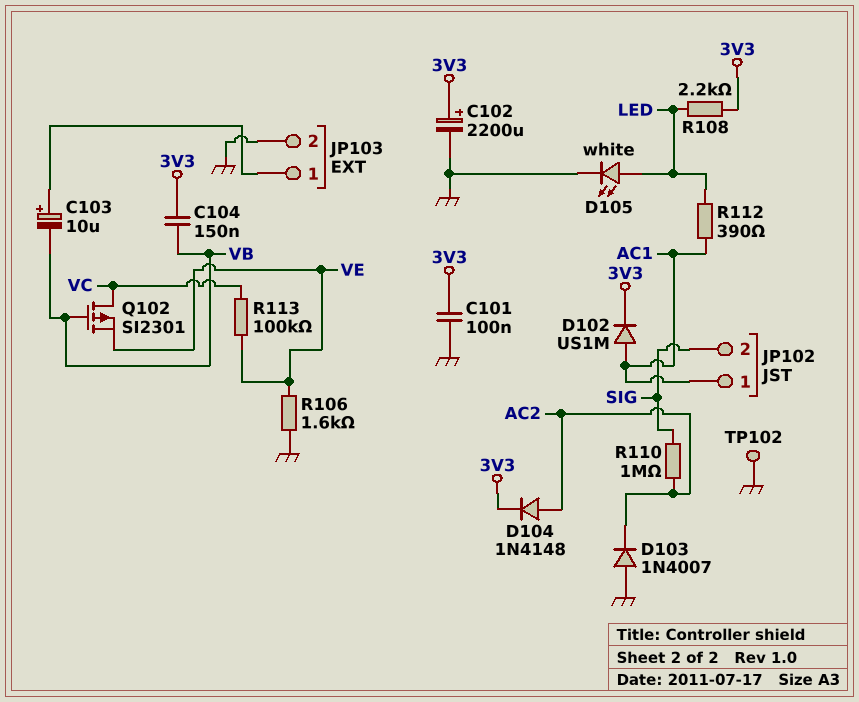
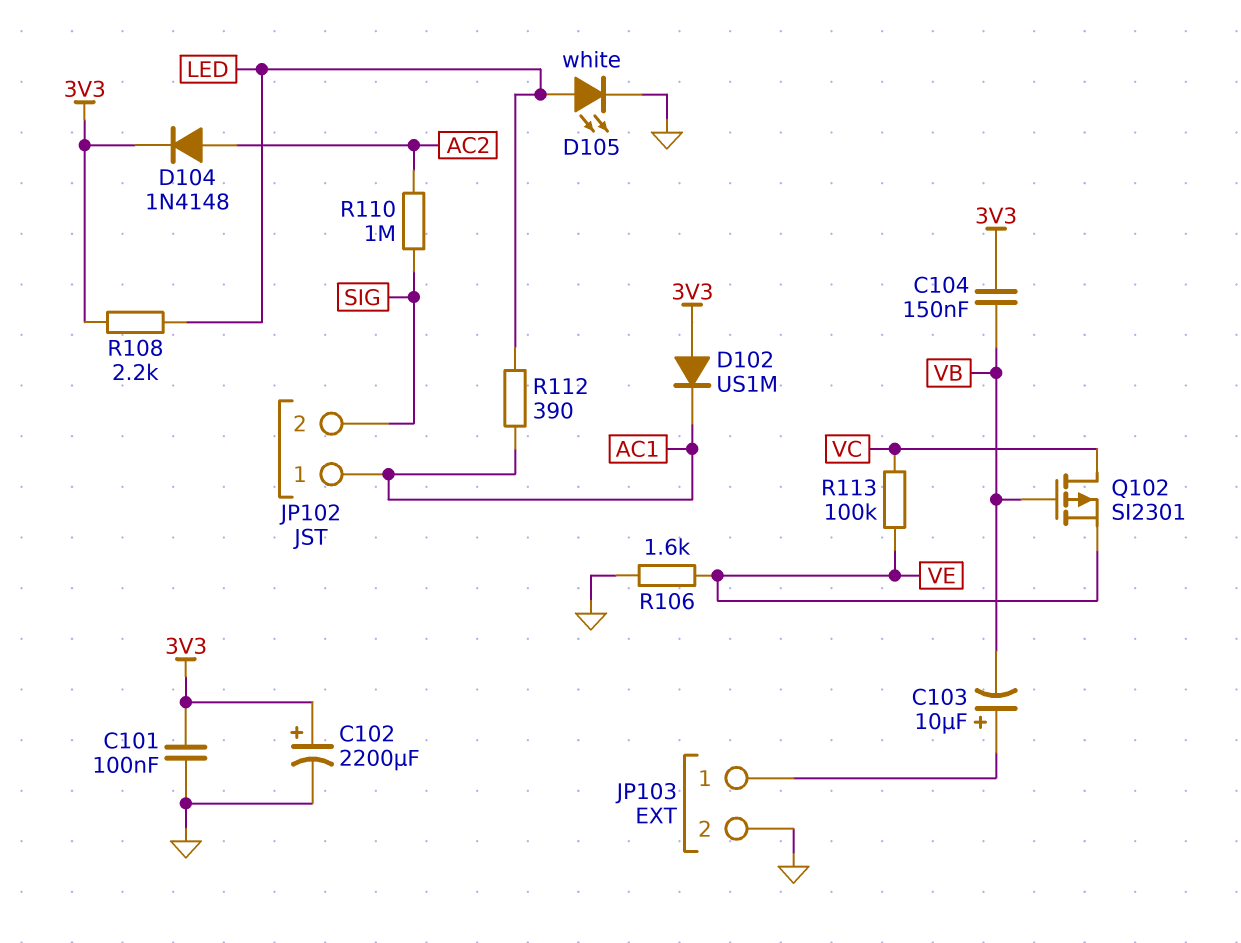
D102: diode US1M (A AC1, K 3V3) -> diode US1M (A 3V3, K AC1)
D103: diode 1N4007 (A GND, K AC2) -> none
TP102: test point (GND) -> none

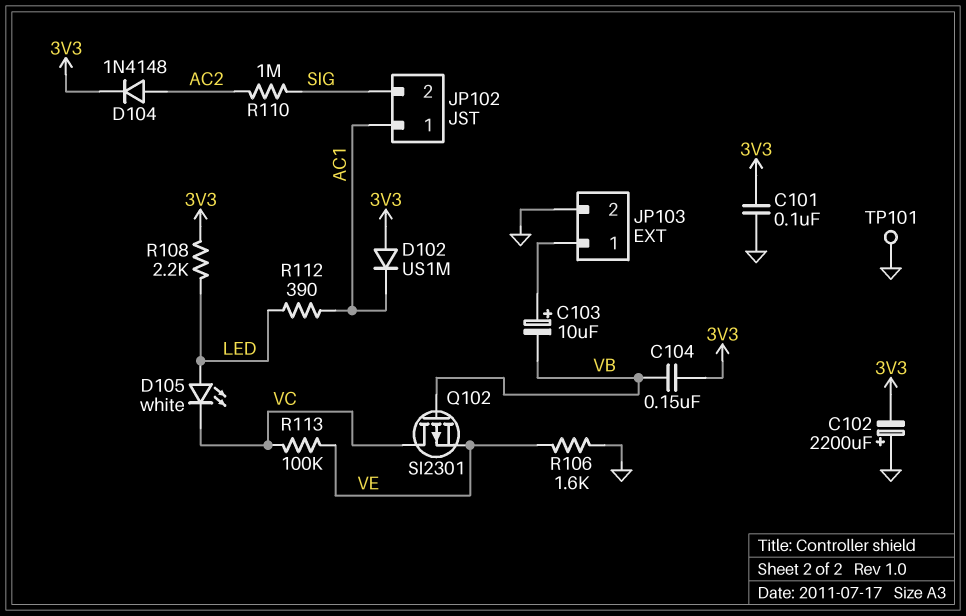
C102: 2200uF (plus 3V3, minus GND) -> 2200uF (plus GND, minus 3V3)
D105: LED white (A LED, K GND) -> LED white (A LED, K VC)
TP101: none -> test point (GND)

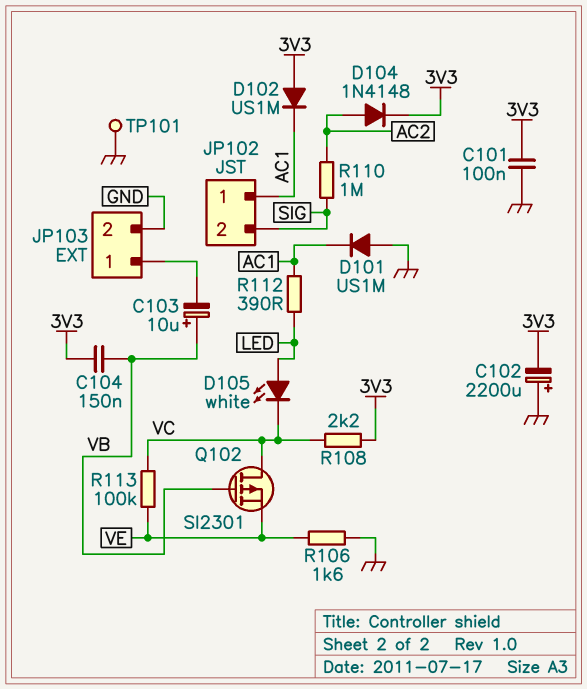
C103: 10uF (plus JP103/1, minus VB) -> 10uF (plus VB, minus JP103/1)
D101: none -> diode US1M (A GND, K AC1)
R108: 2.2k (3V3, LED) -> 2.2k (3V3, VC)

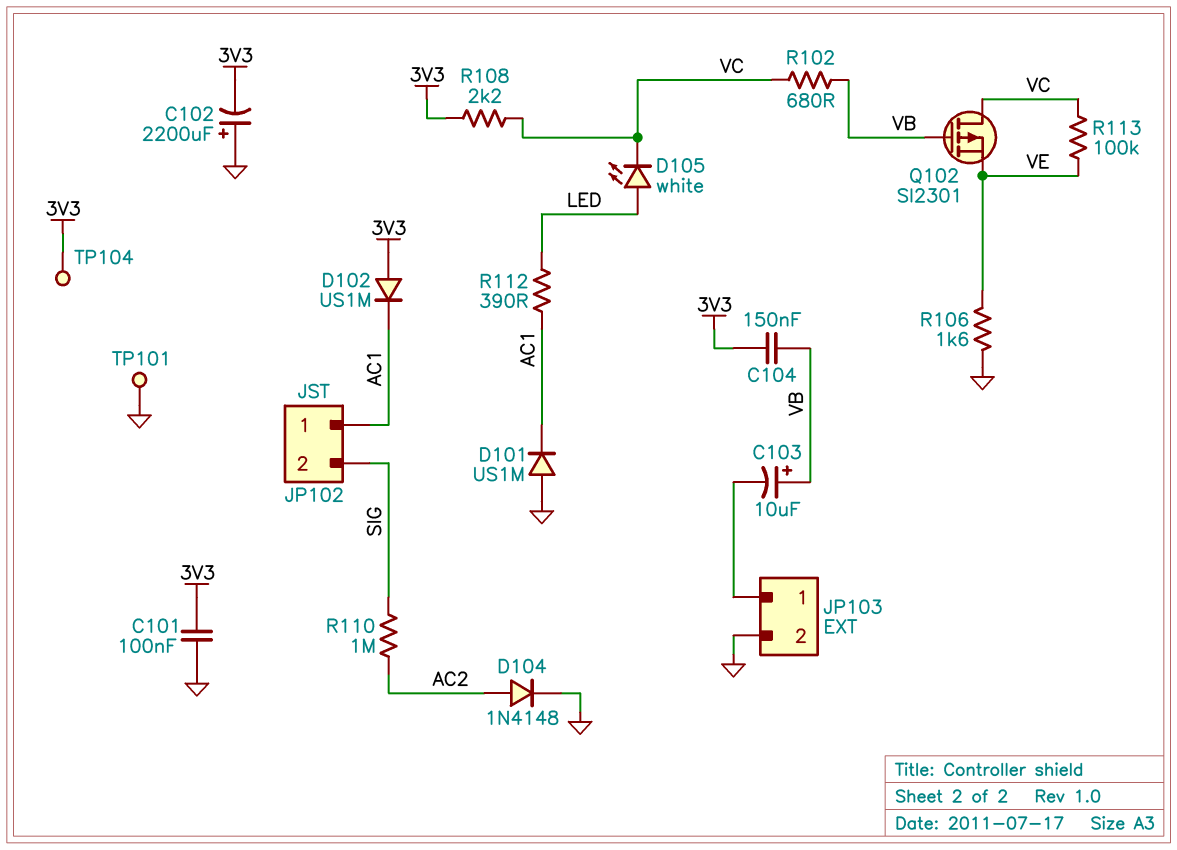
D104: diode 1N4148 (A AC2, K 3V3) -> diode 1N4148 (A AC2, K GND)
R102: none -> 680 (VB, VC)
TP104: none -> test point (3V3)

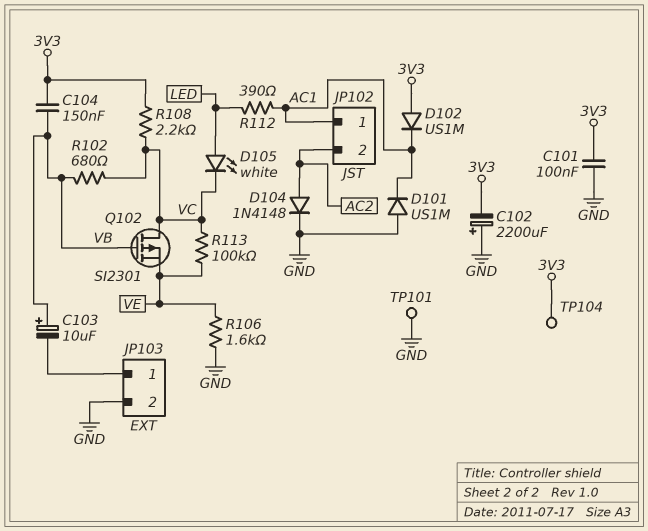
JP102 pin 2: SIG -> AC2
R110: 1M (AC2, SIG) -> none

